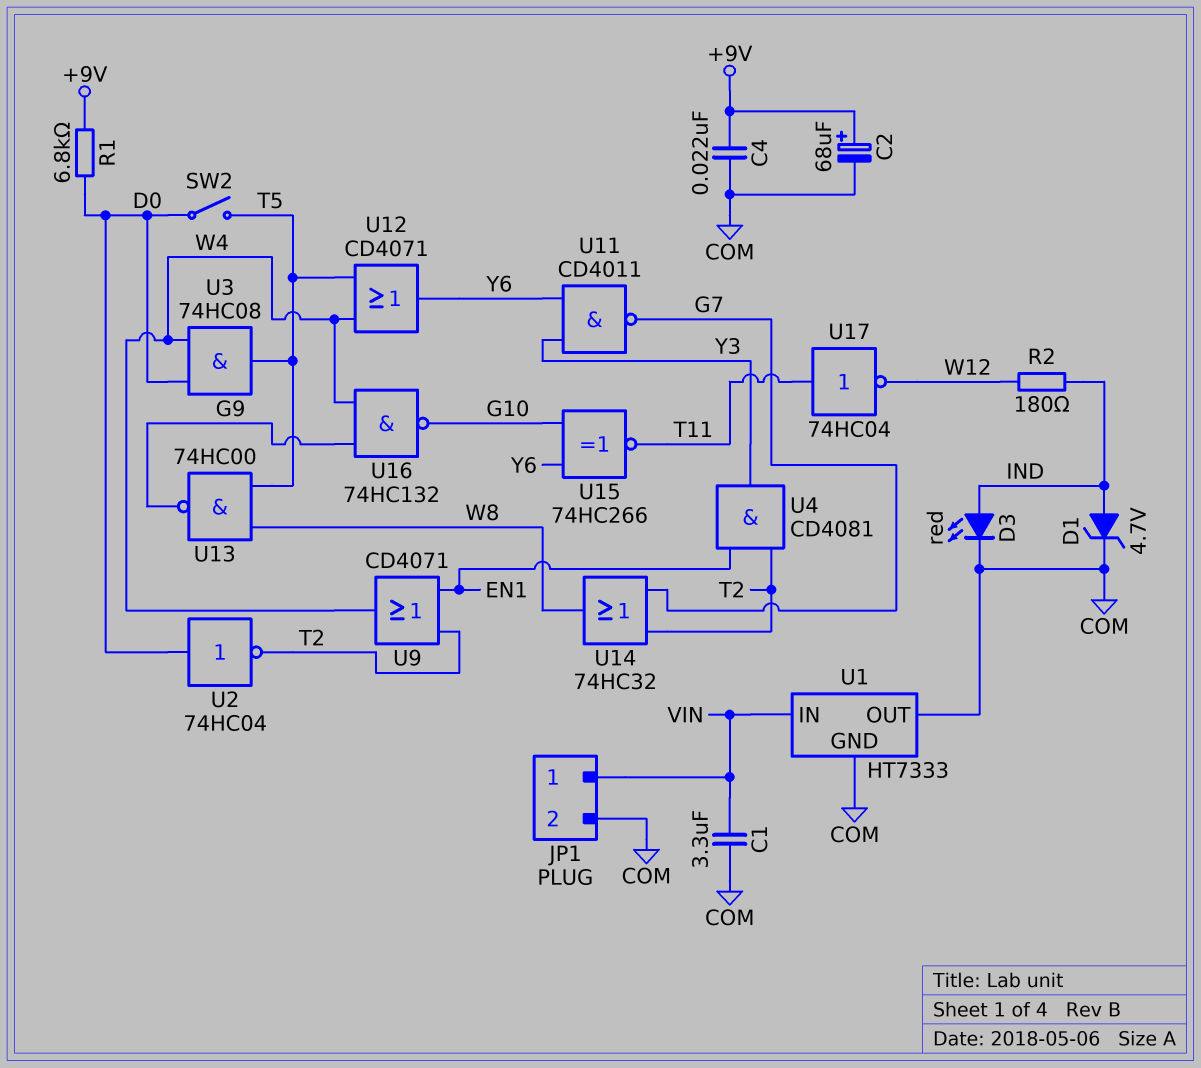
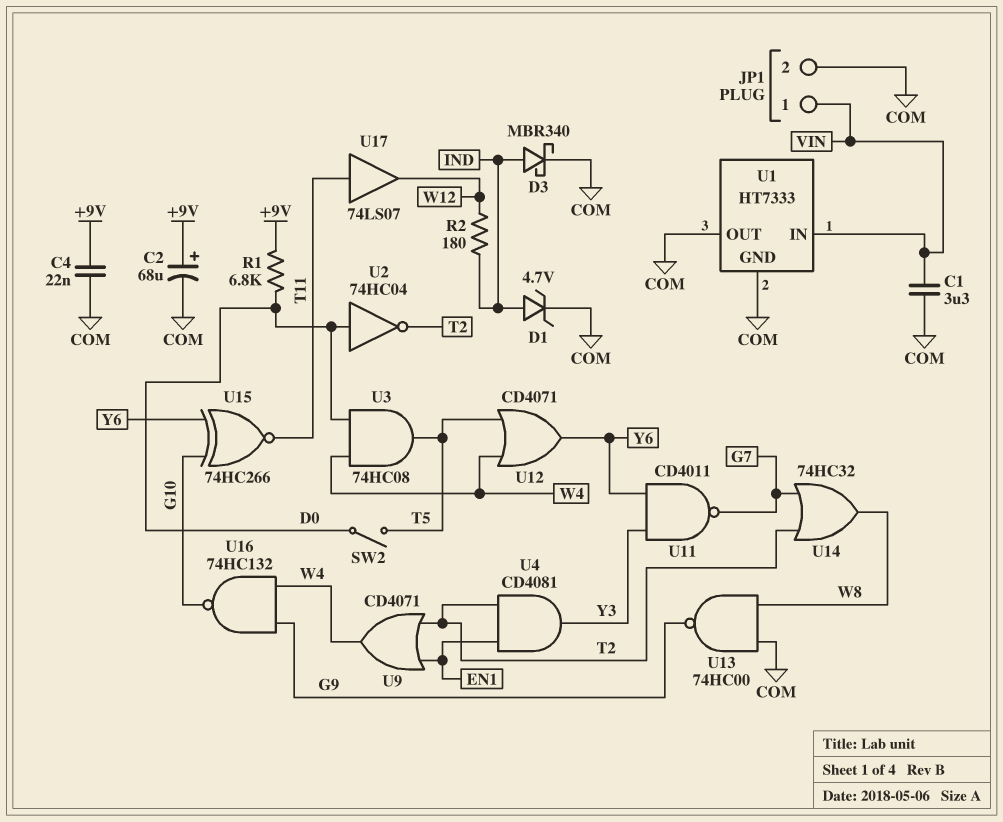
D3: LED red (A IND, K COM) -> schottky MBR340 (A IND, K COM)
U13: NAND 74HC00 (in T5, in W8, out G9) -> NAND 74HC00 (in COM, in W8, out G9)
U17: NOT 74HC04 (in T11, out W12) -> buffer 74LS07 (in T11, out W12)

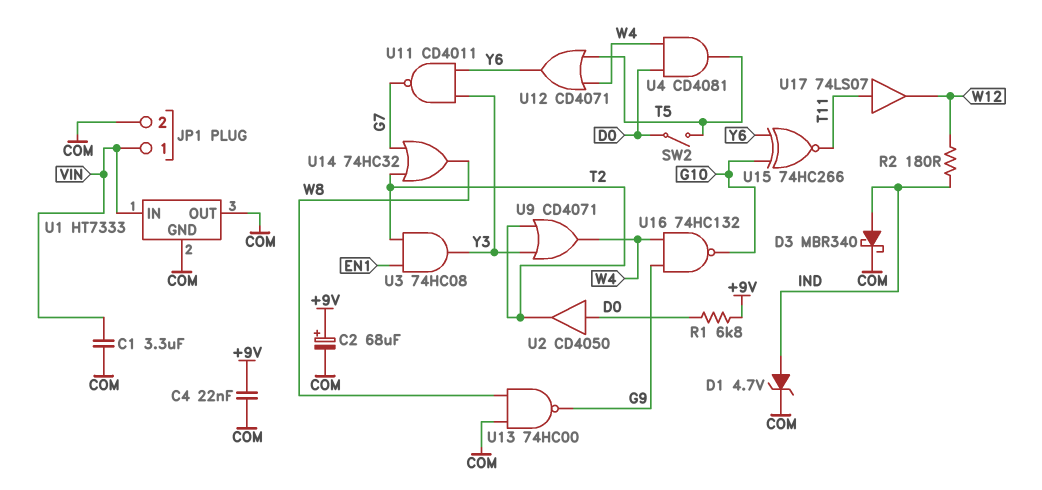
U2: NOT 74HC04 (in D0, out T2) -> buffer CD4050 (in D0, out T2)
U3: AND 74HC08 (in D0, in W4, out T5) -> AND 74HC08 (in EN1, in T2, out Y3)
U4: AND CD4081 (in EN1, in T2, out Y3) -> AND CD4081 (in D0, in W4, out T5)
U9: OR CD4071 (in EN1, in T2, out W4) -> OR CD4071 (in T2, in Y3, out W4)

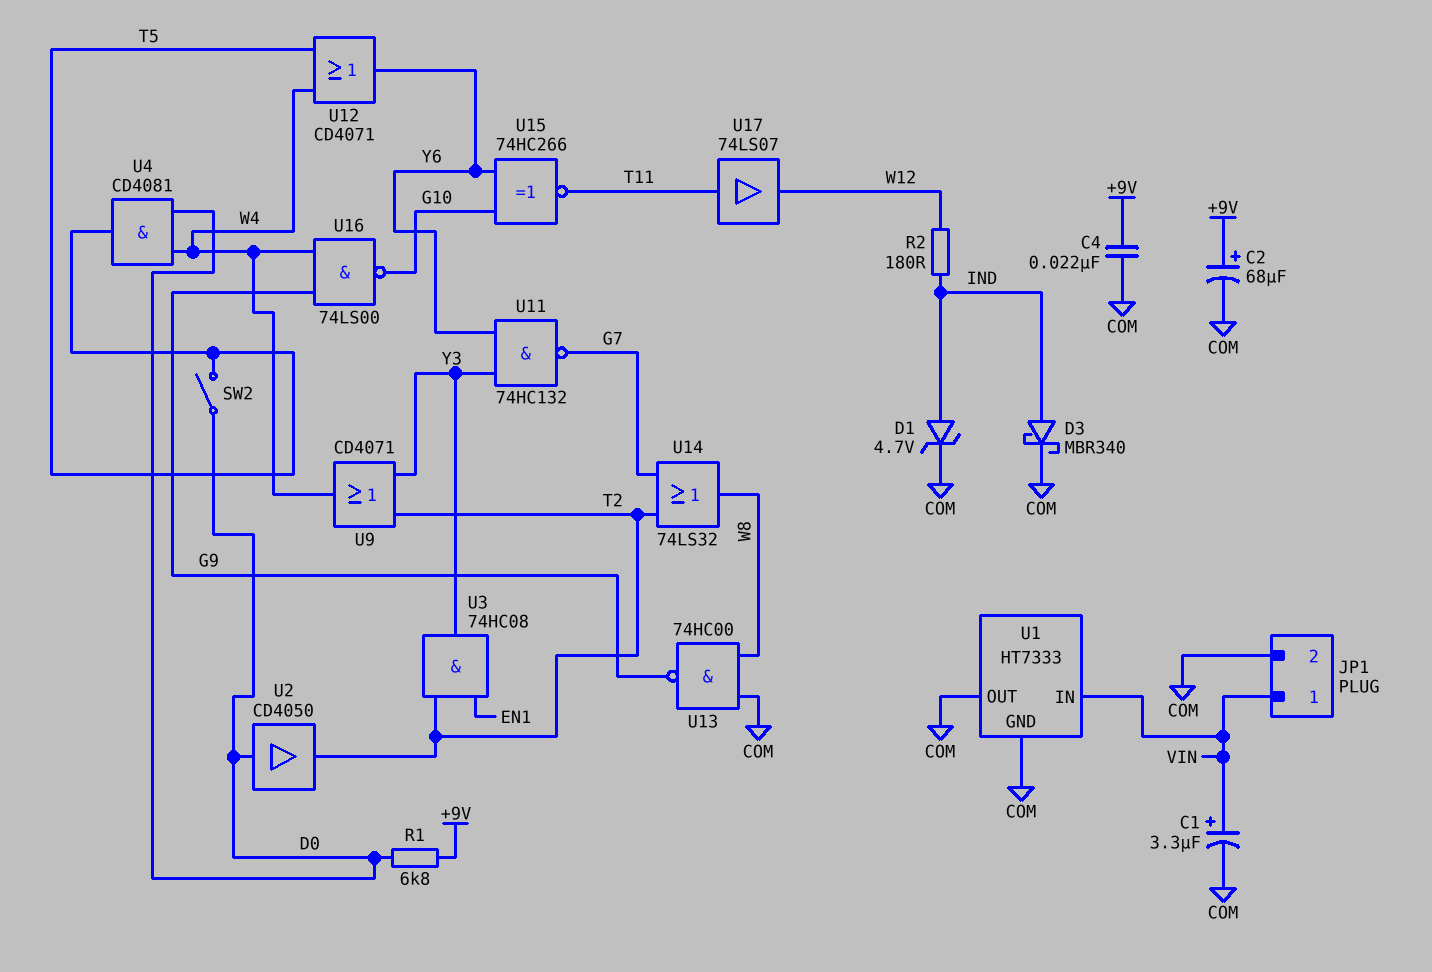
C1: 3.3uF (COM, VIN) -> 3.3uF (plus VIN, minus COM)
U11: NAND CD4011 (in Y3, in Y6, out G7) -> NAND 74HC132 (in Y3, in Y6, out G7)
U14: OR 74HC32 (in G7, in T2, out W8) -> OR 74LS32 (in G7, in T2, out W8)
U16: NAND 74HC132 (in G9, in W4, out G10) -> NAND 74LS00 (in G9, in W4, out G10)

